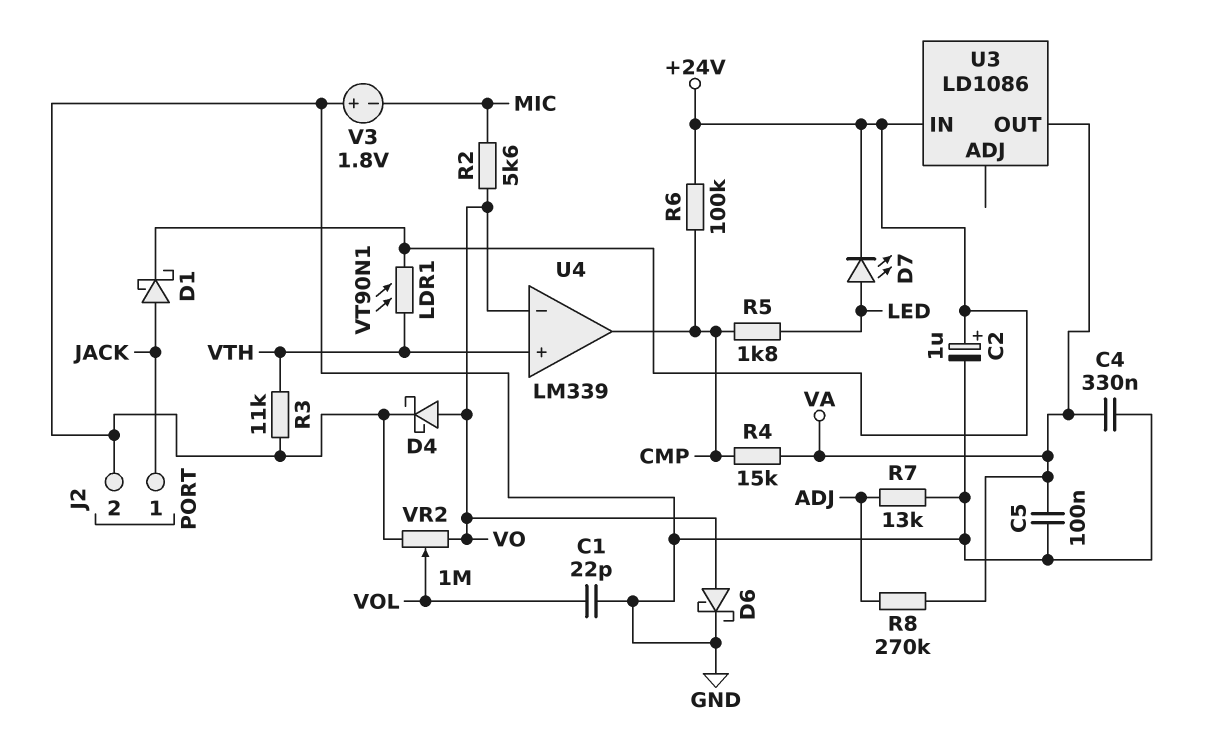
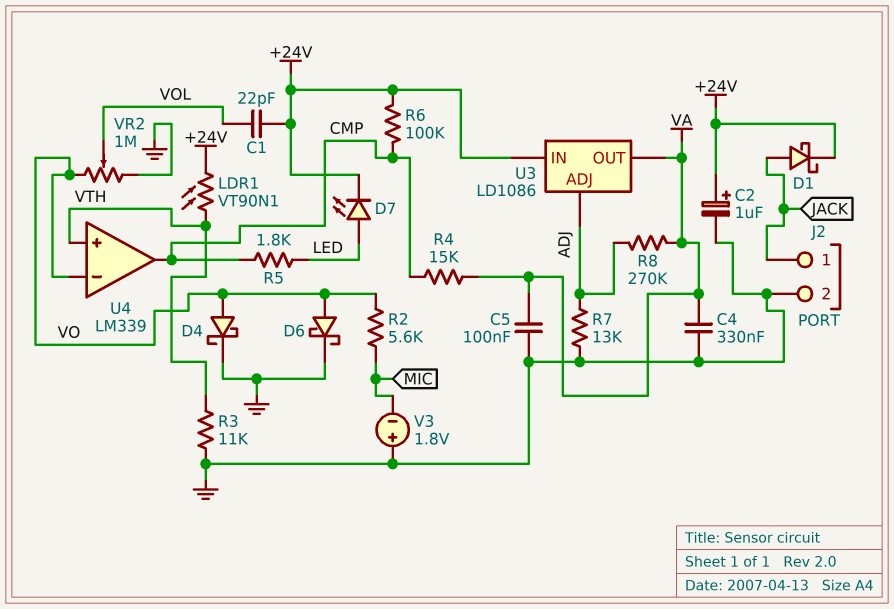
C1: 22pF (GND, VOL) -> 22pF (+24V, VOL)
U3 pin ADJ: none -> ADJ

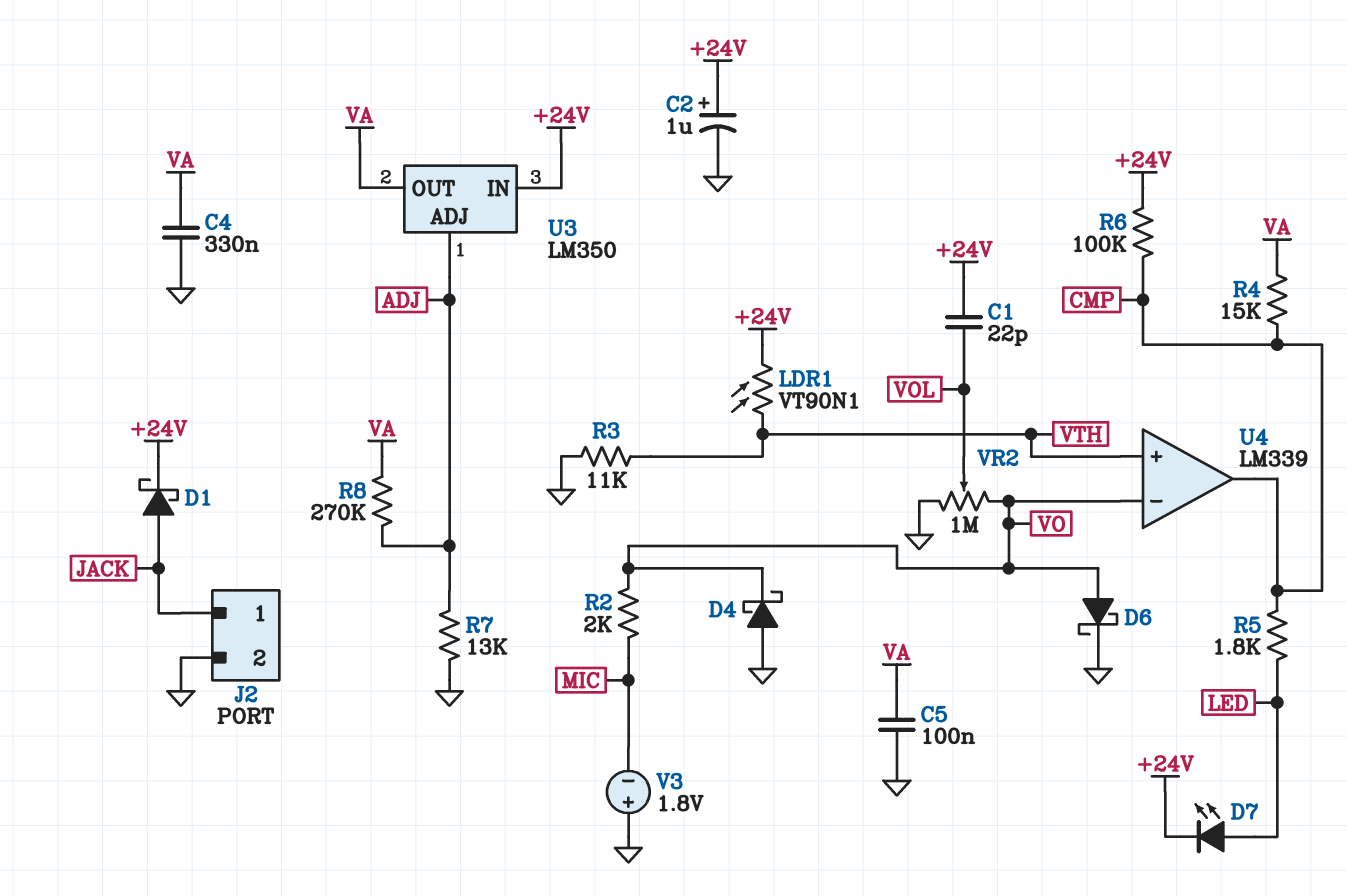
D4: schottky (A VO, K GND) -> schottky (A GND, K VO)
R2: 5.6k (MIC, VO) -> 2k (MIC, VO)
U3: LD1086 -> LM350

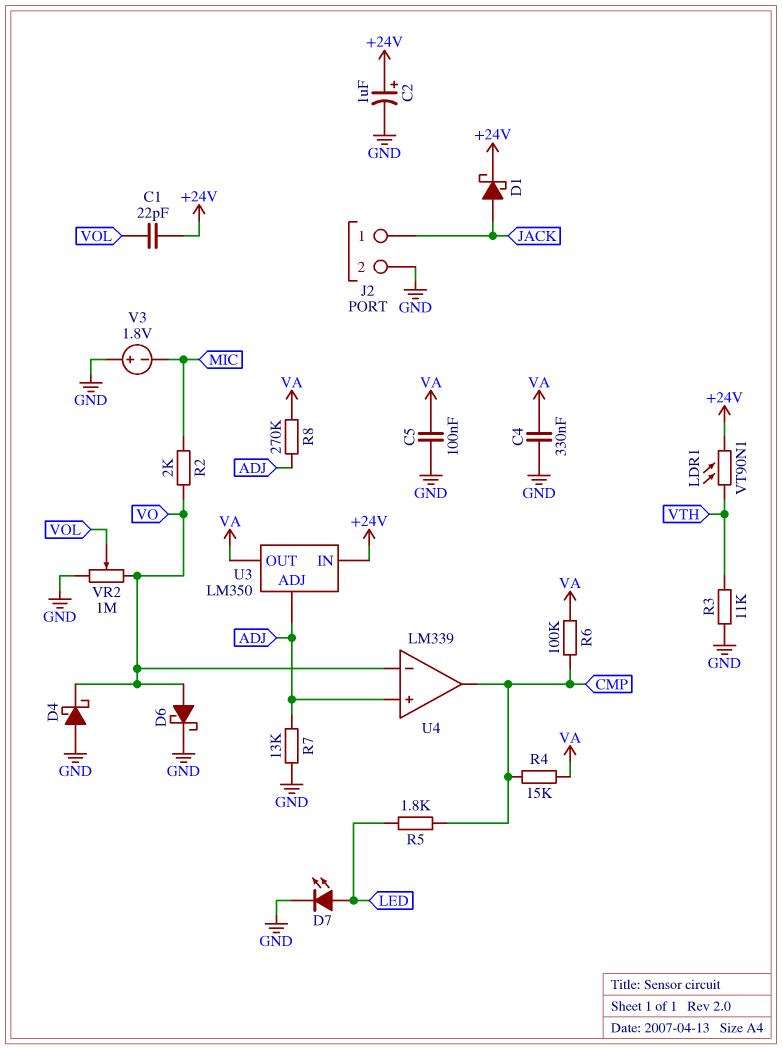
D7: LED (A LED, K +24V) -> LED (A LED, K GND)
R6: 100k (+24V, CMP) -> 100k (CMP, VA)
U4 pin in+: VTH -> ADJ

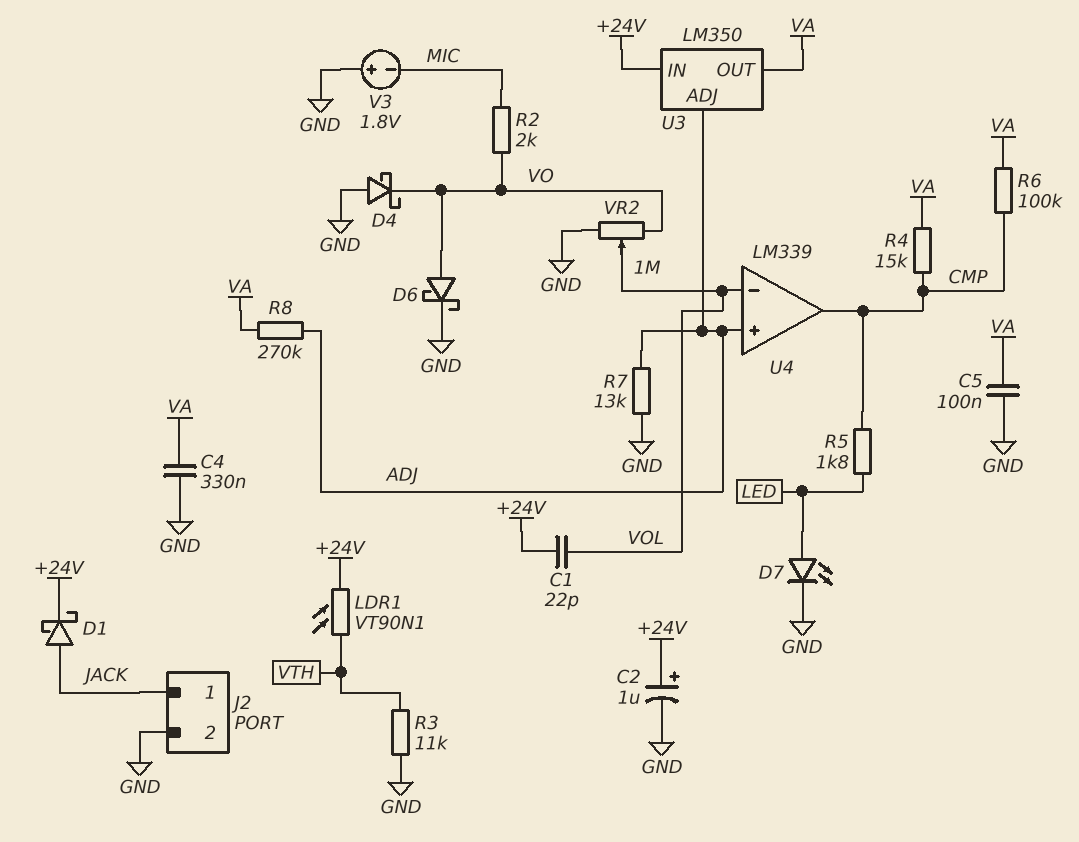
U4 pin in-: VO -> VOL

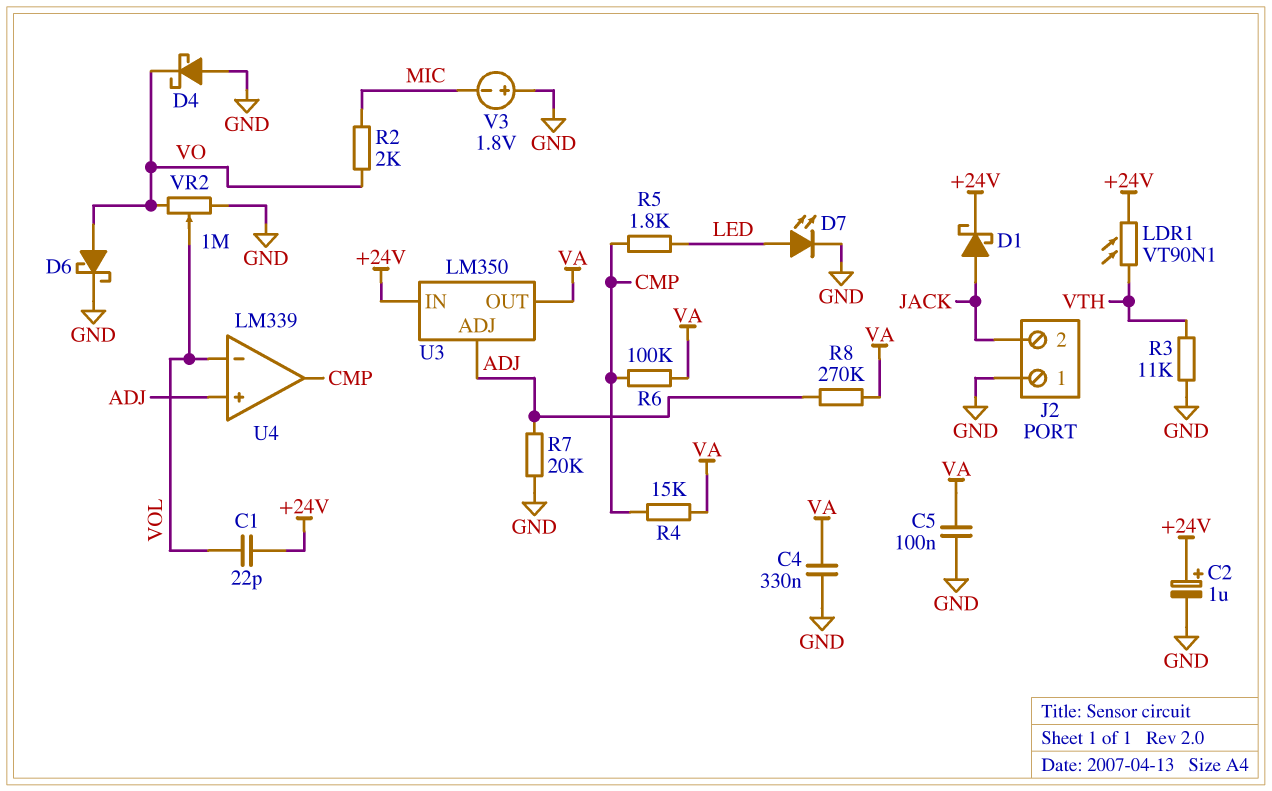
J2 pin 1: JACK -> GND
J2 pin 2: GND -> JACK
R7: 13k (ADJ, GND) -> 20k (ADJ, GND)

